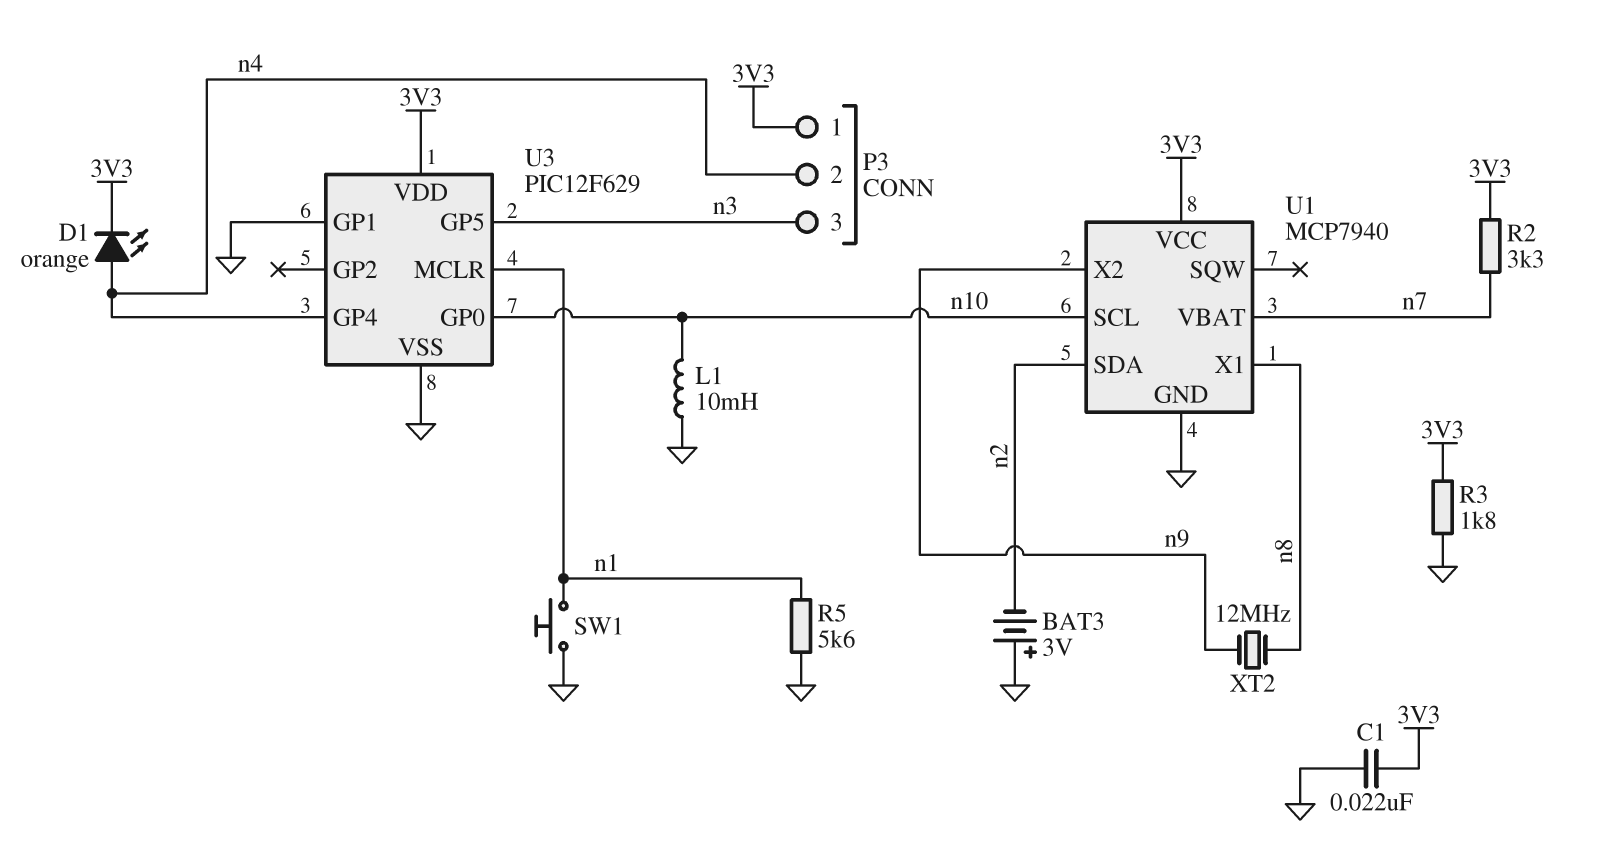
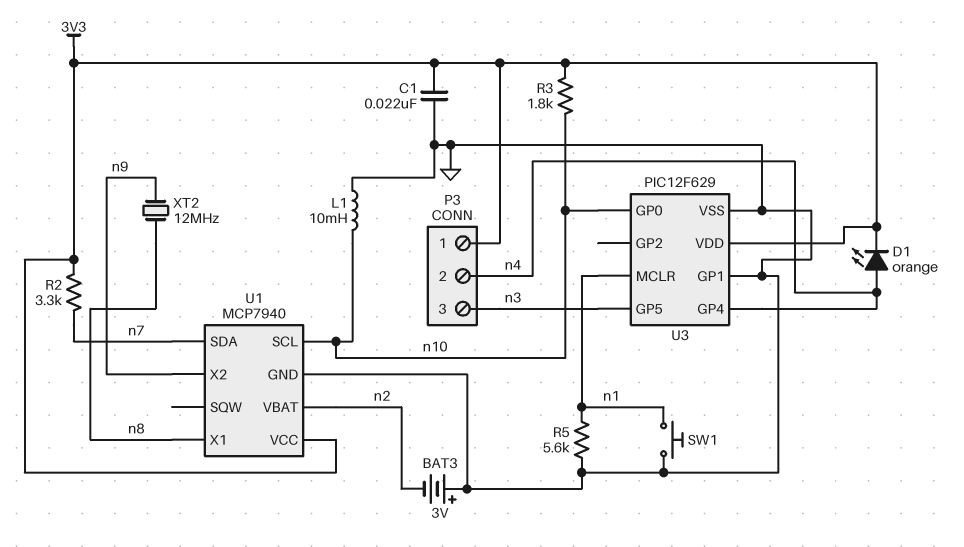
R3: 1.8k (3V3, GND) -> 1.8k (3V3, n10)
U1 pin SDA: n2 -> n7
U1 pin VBAT: n7 -> n2

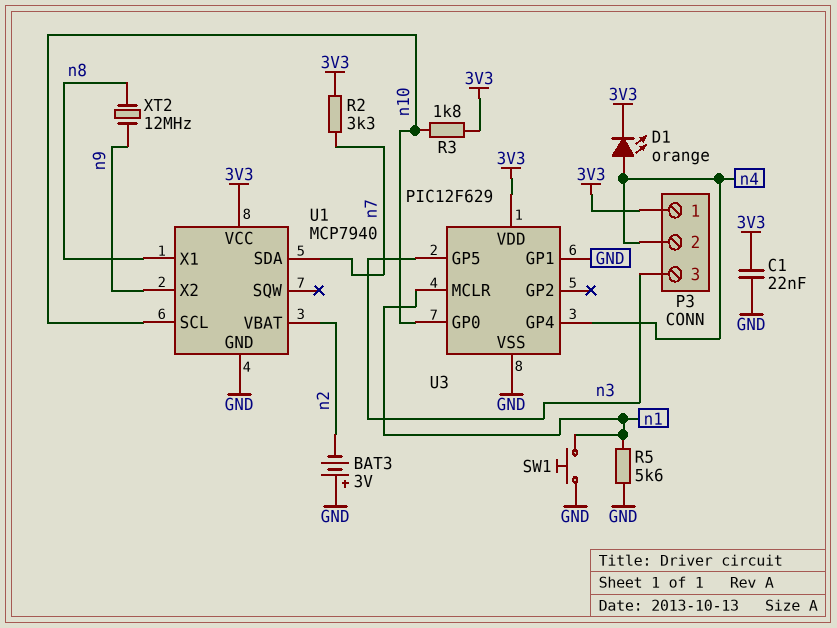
L1: 10mH (GND, n10) -> none

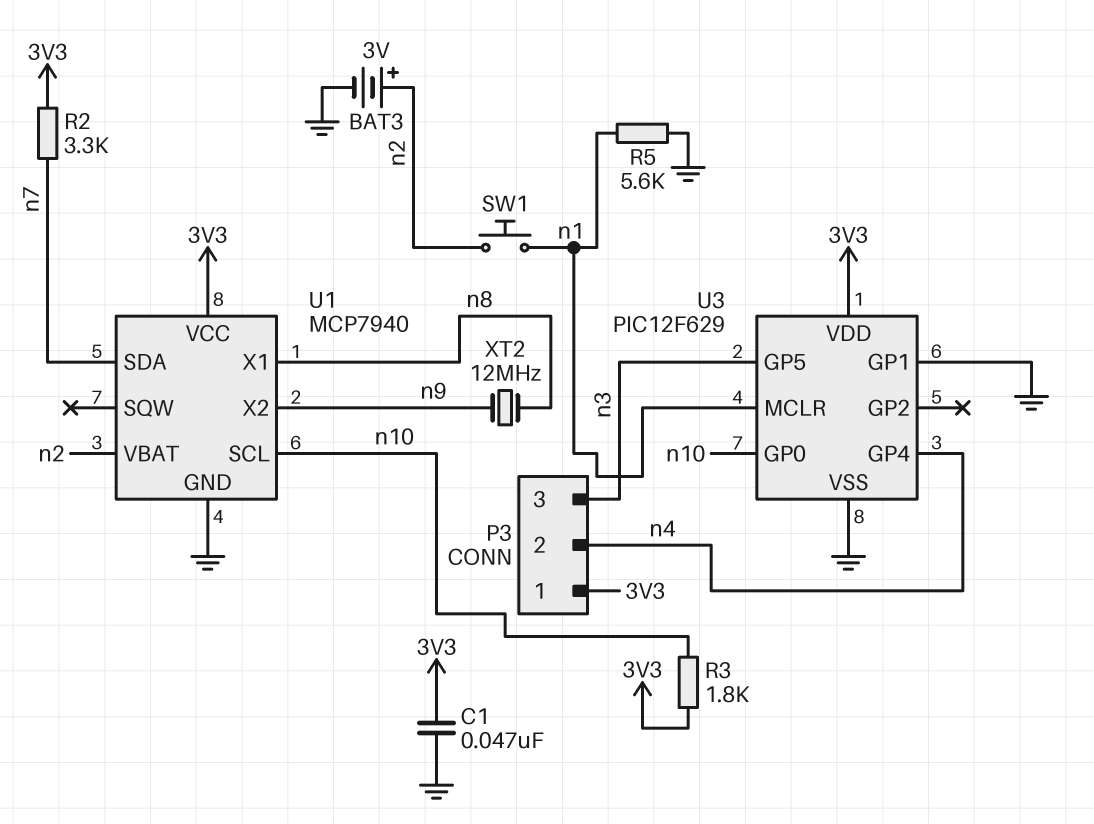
BAT3: 3V (plus GND, minus n2) -> 3V (plus n2, minus GND)
C1: 22nF (3V3, GND) -> 47nF (3V3, GND)
D1: LED orange (A n4, K 3V3) -> none
SW1: button (GND, n1) -> button (n1, n2)

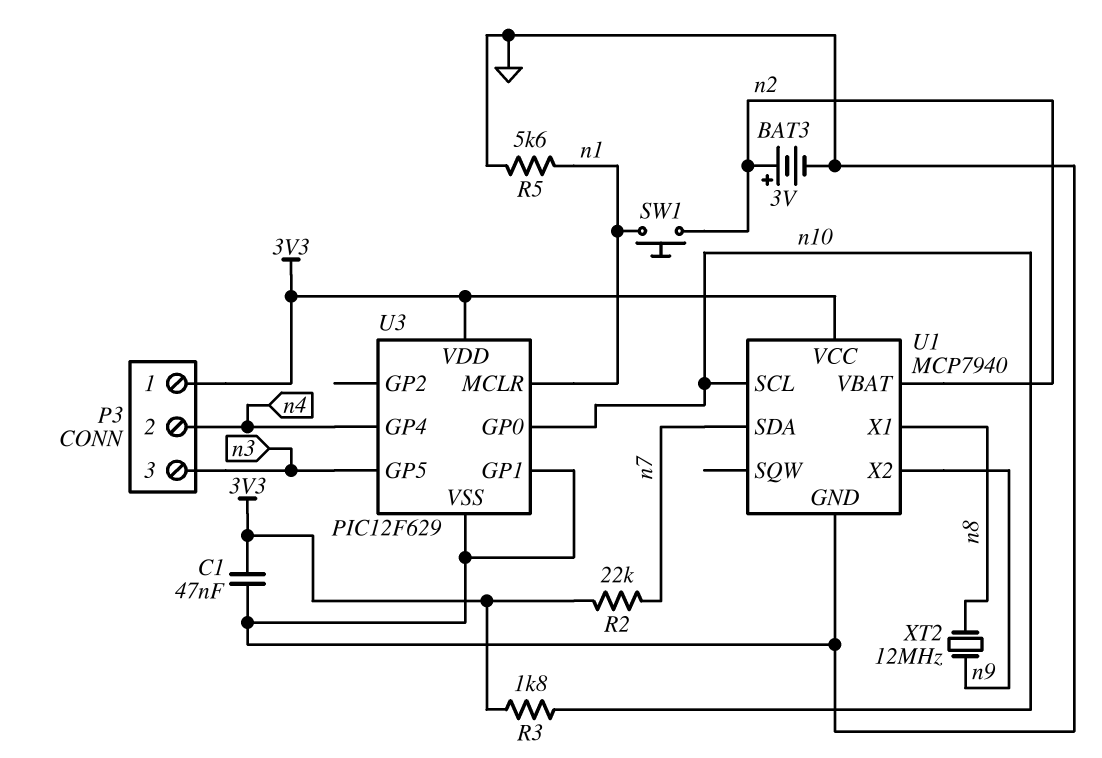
R2: 3.3k (3V3, n7) -> 22k (3V3, n7)

